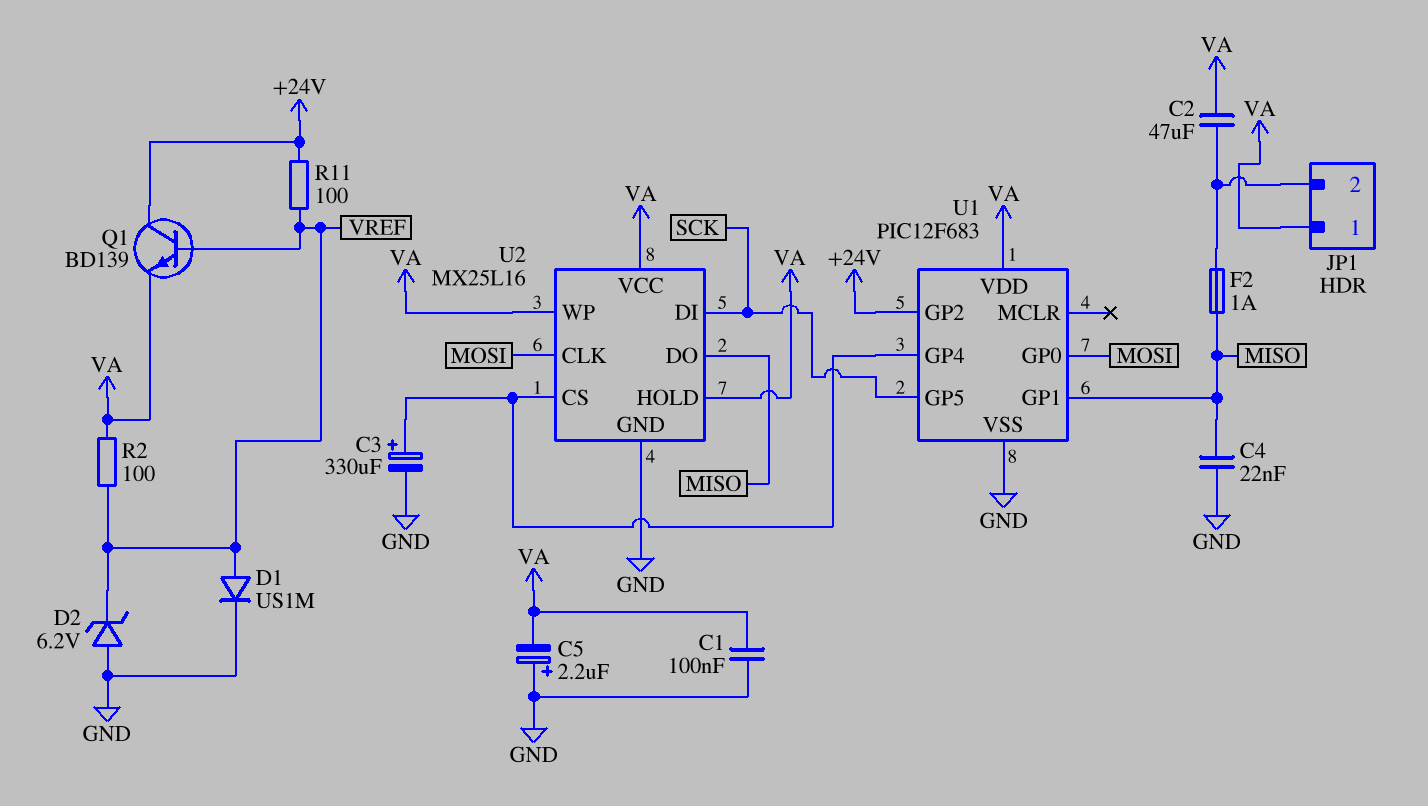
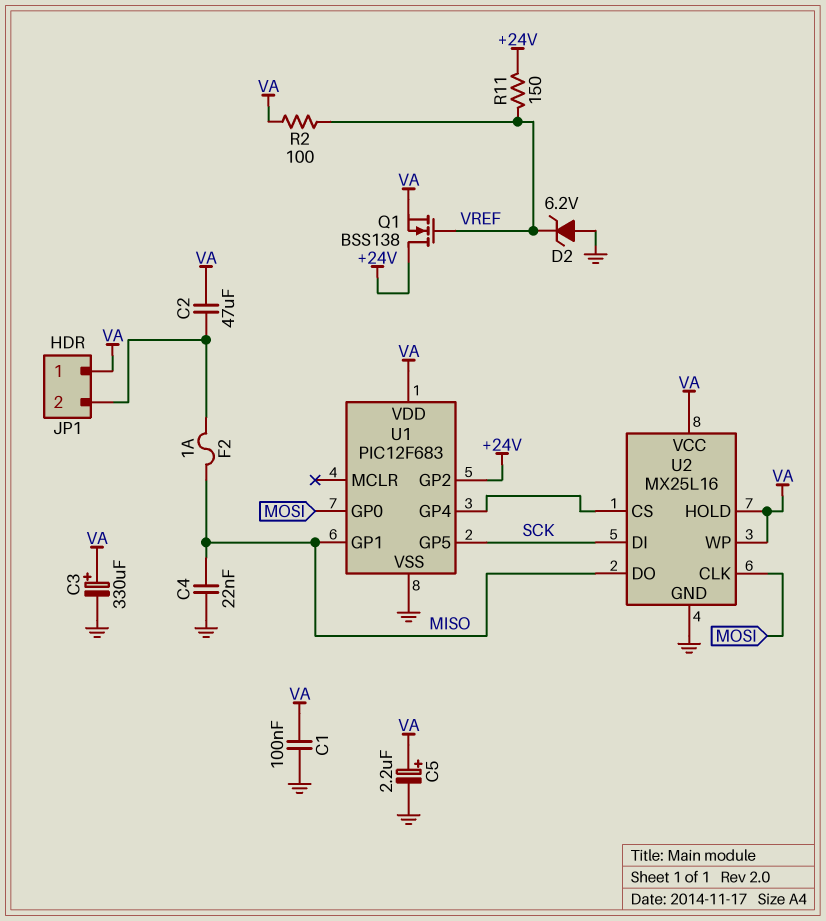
C3: 330uF (plus U1/GP4, minus GND) -> 330uF (plus VA, minus GND)
C5: 2.2uF (plus GND, minus VA) -> 2.2uF (plus VA, minus GND)
D1: diode US1M (A VREF, K GND) -> none
Q1: NPN BD139 (B VREF, C +24V, E VA) -> NMOS BSS138 (G VREF, D +24V, S VA)
R11: 100 (+24V, VREF) -> 150 (+24V, VREF)

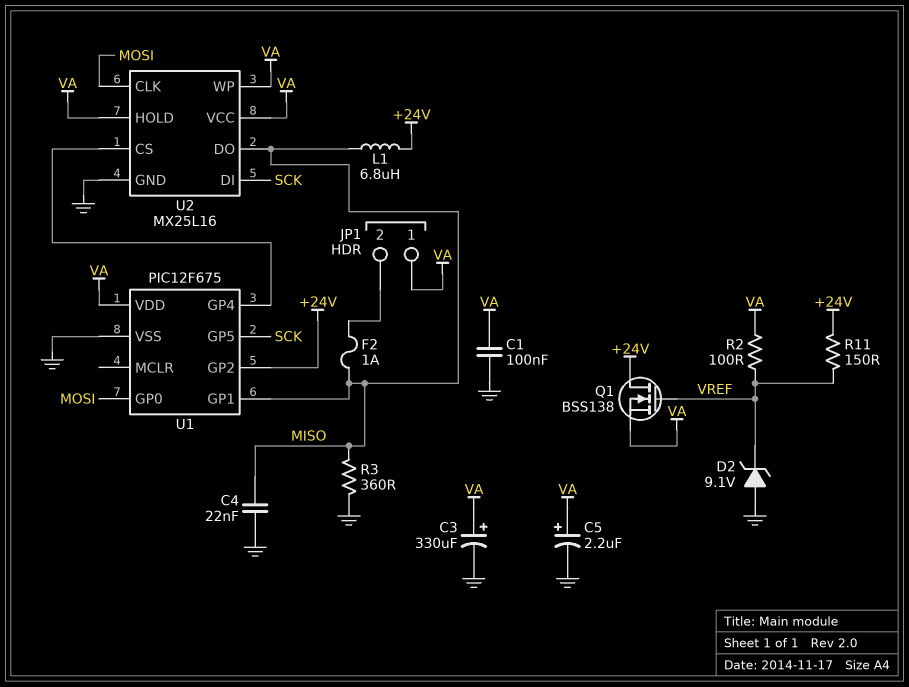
C2: 47uF (JP1/2, VA) -> none
D2: zener 6.2V (A GND, K VREF) -> zener 9.1V (A GND, K VREF)
L1: none -> 6.8uH (+24V, MISO)
R3: none -> 360 (GND, MISO)
U1: PIC12F683 -> PIC12F675

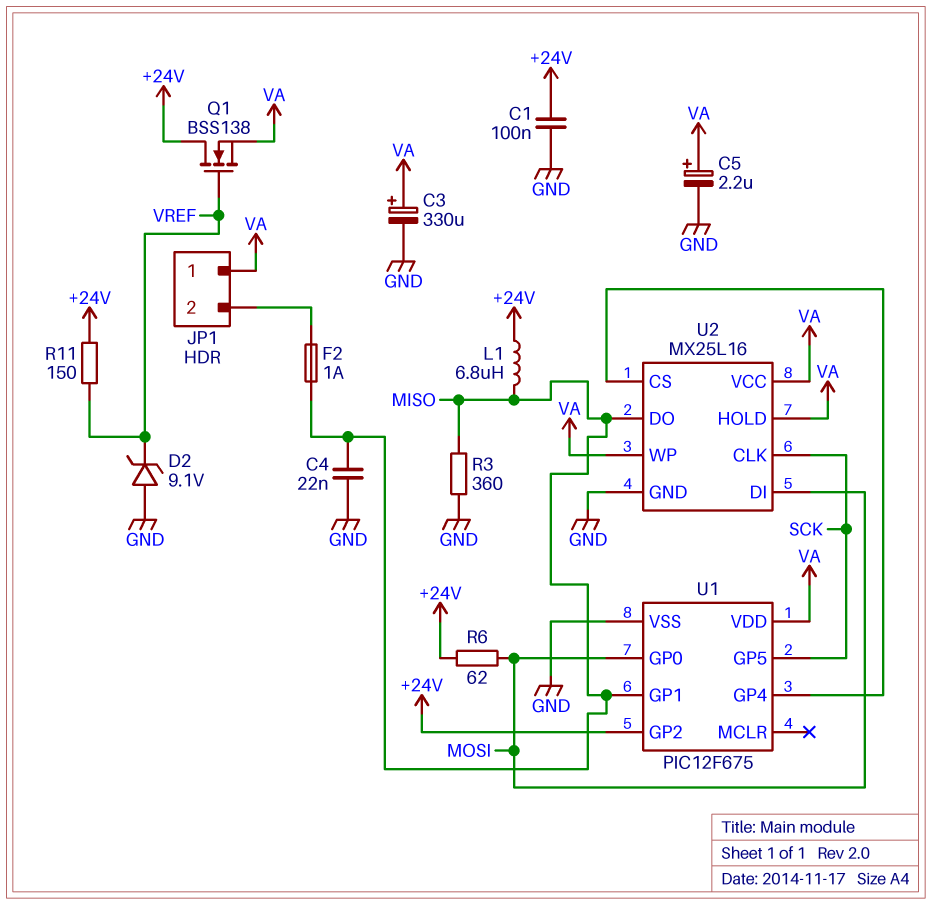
C1: 100nF (GND, VA) -> 100nF (+24V, GND)
R2: 100 (VA, VREF) -> none
R6: none -> 62 (+24V, MOSI)
U2 pin CLK: MOSI -> SCK
U2 pin DI: SCK -> MOSI

